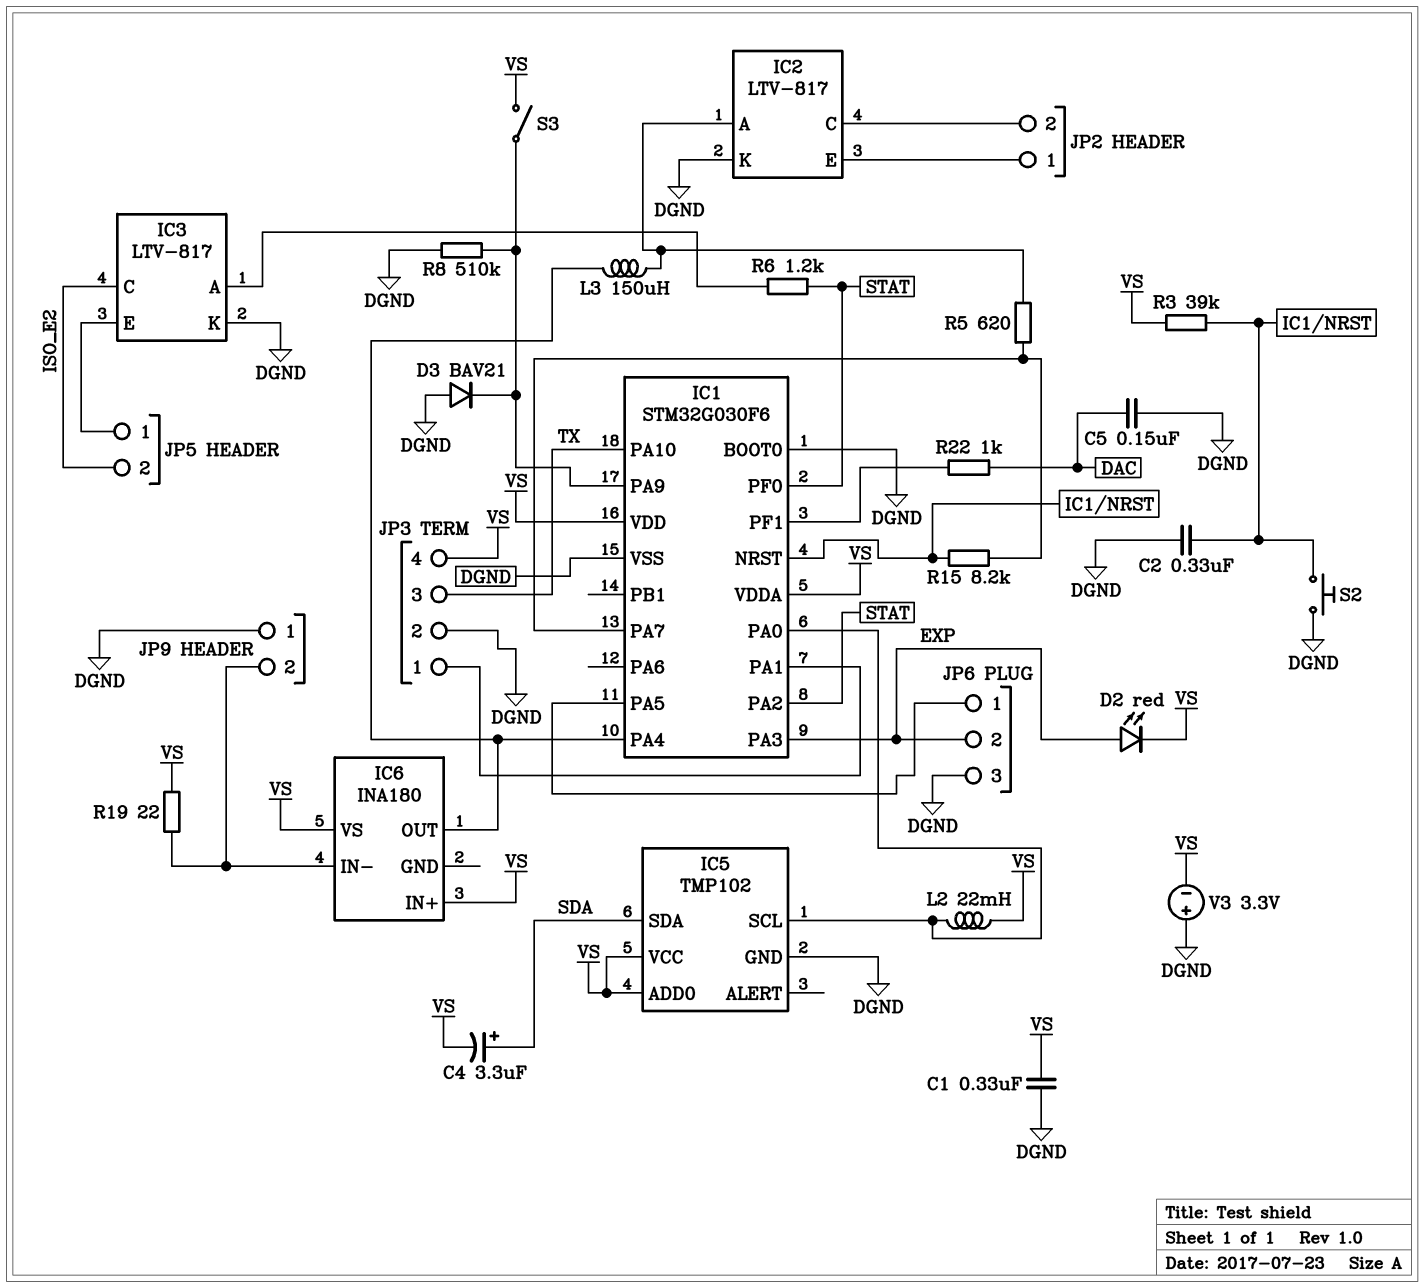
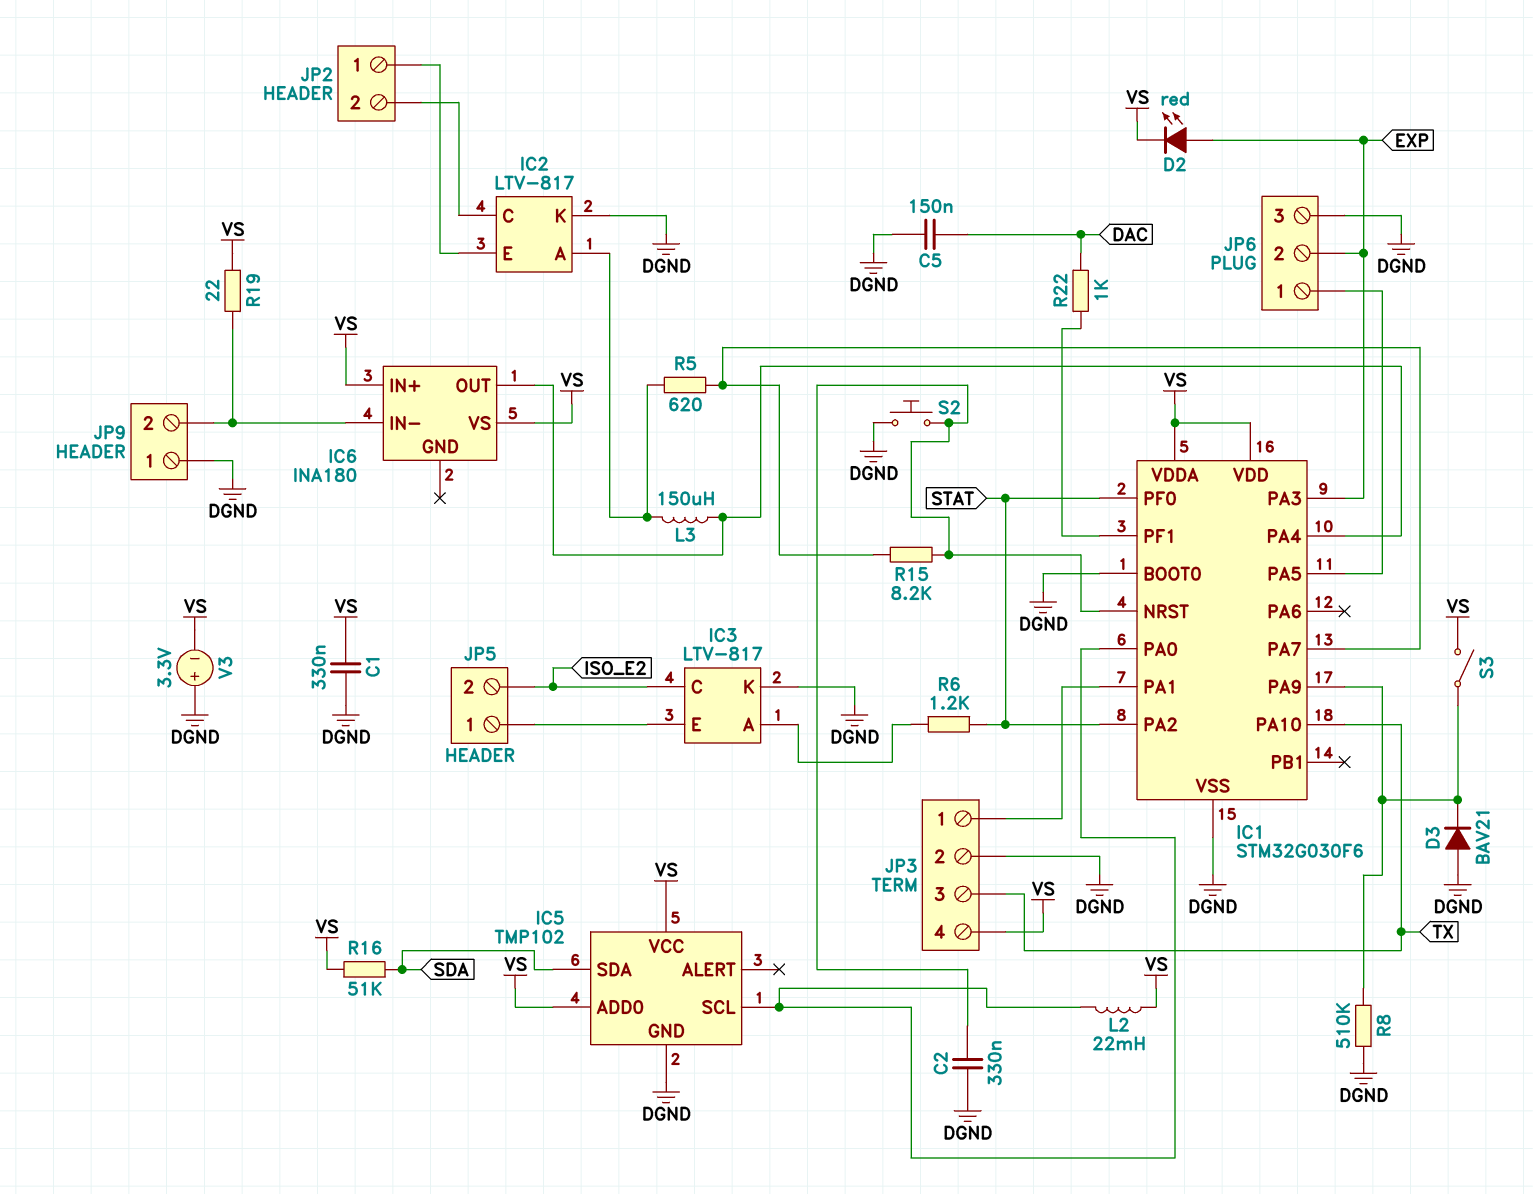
C4: 3.3uF (plus SDA, minus VS) -> none
R3: 39k (IC1/NRST, VS) -> none
R16: none -> 51k (SDA, VS)

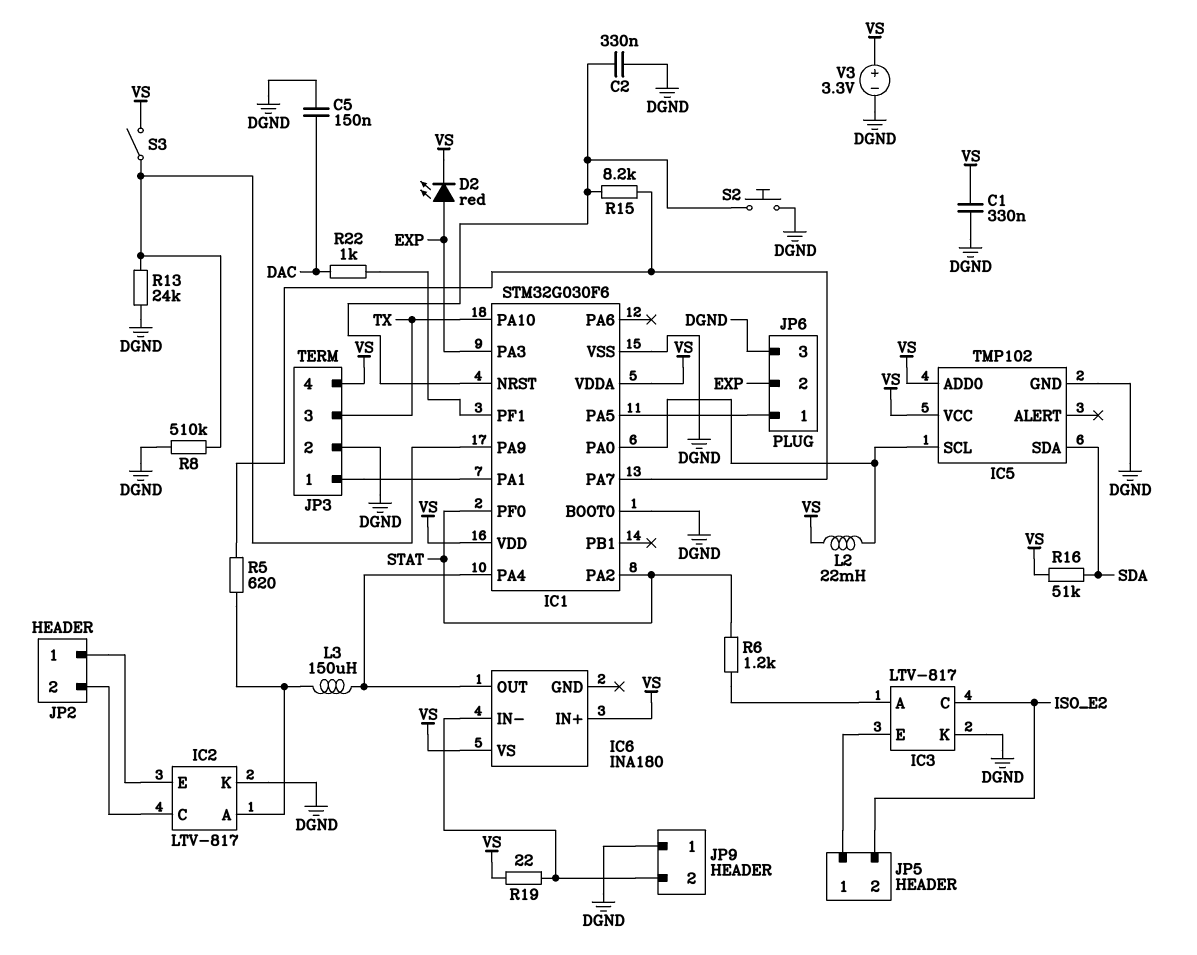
D3: diode BAV21 (A DGND, K IC1/PA9) -> none
R13: none -> 24k (DGND, IC1/PA9)
V3: 3.3V (plus DGND, minus VS) -> 3.3V (plus VS, minus DGND)

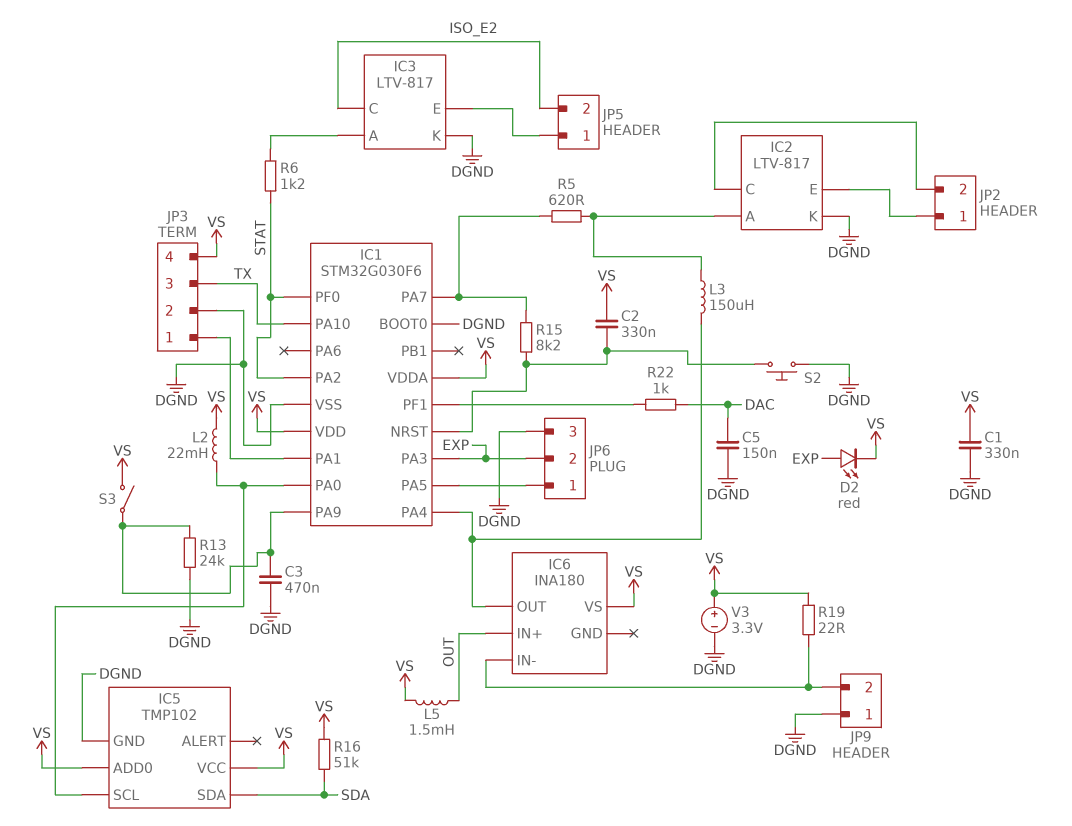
C2: 330nF (DGND, IC1/NRST) -> 330nF (IC1/NRST, VS)
C3: none -> 470nF (DGND, IC1/PA9)
IC6 pin IN+: VS -> OUT
L5: none -> 1.5mH (OUT, VS)
R8: 510k (DGND, IC1/PA9) -> none

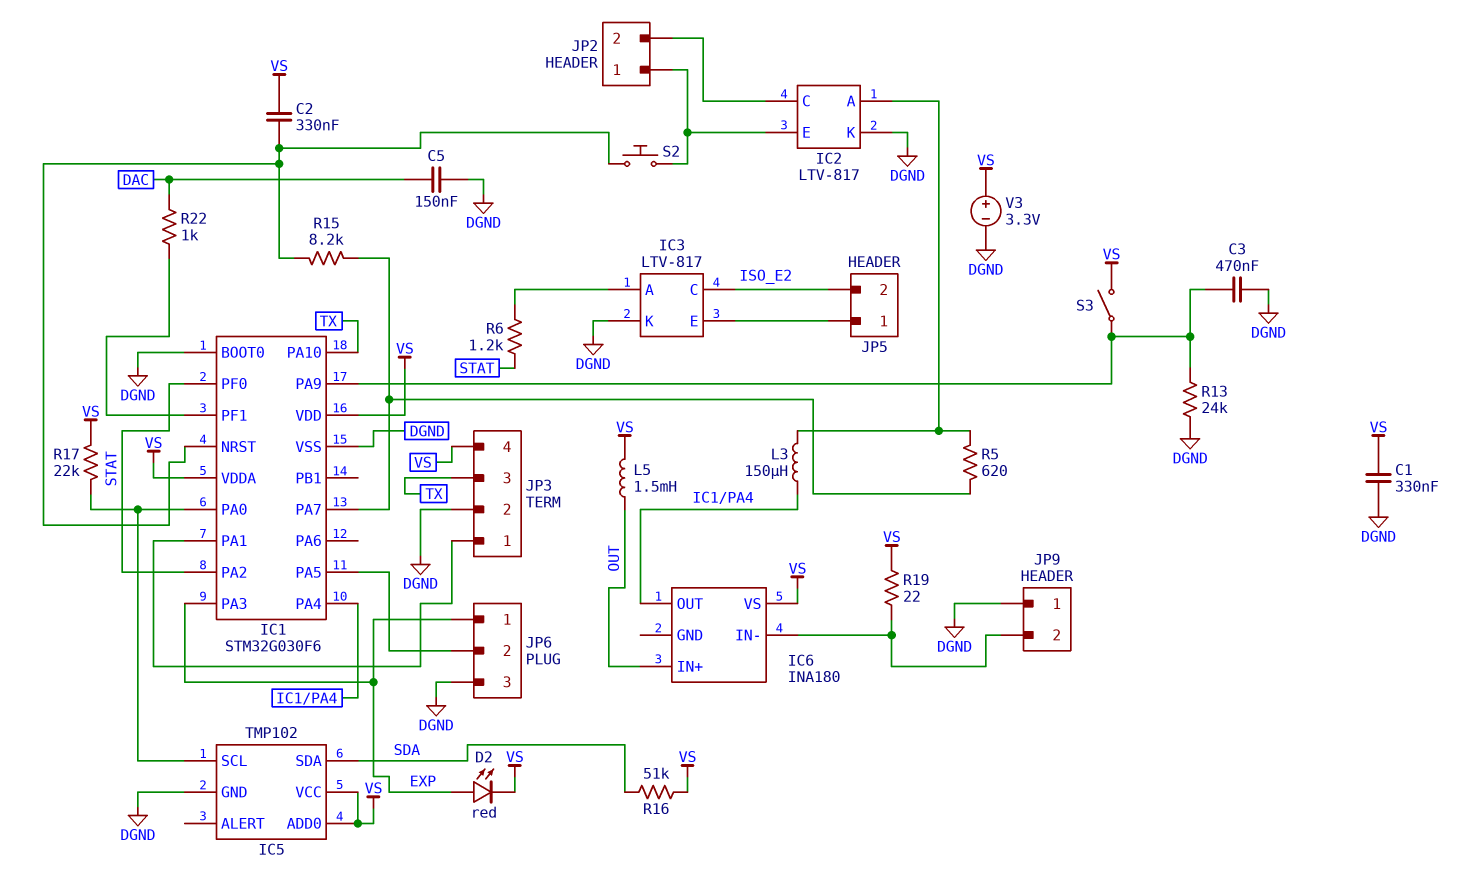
JP6 pin 1: IC1/PA5 -> EXP
JP6 pin 2: EXP -> IC1/PA5
L2: 22mH (IC1/PA0, VS) -> none
R17: none -> 22k (IC1/PA0, VS)
S2: button (DGND, IC1/NRST) -> button (IC1/NRST, IC2/E)

